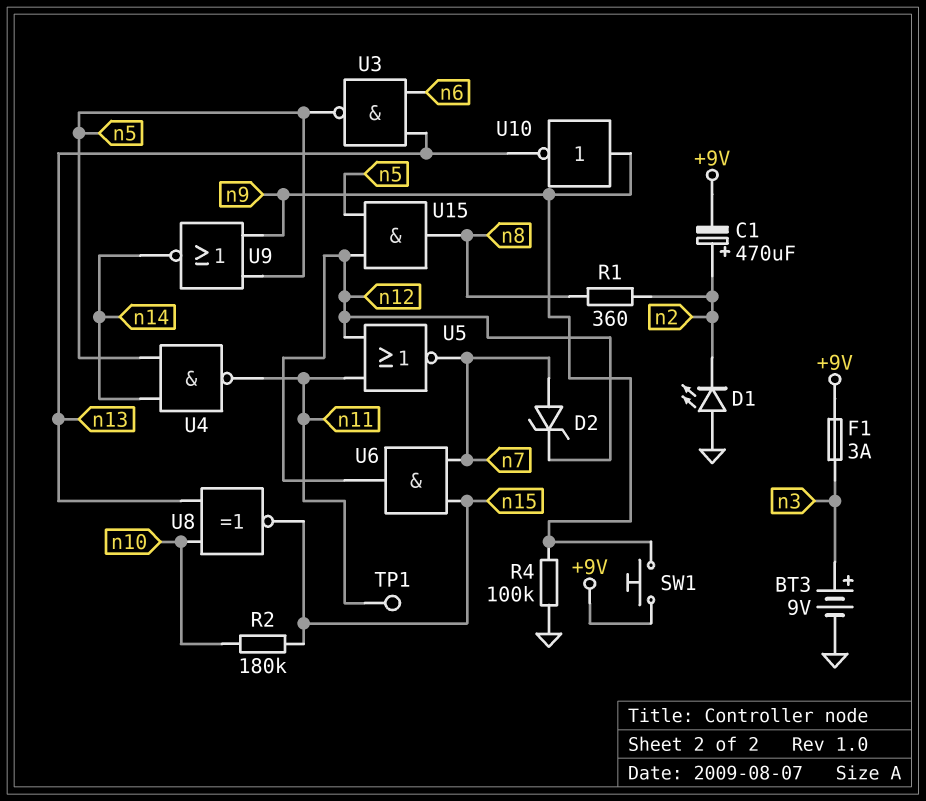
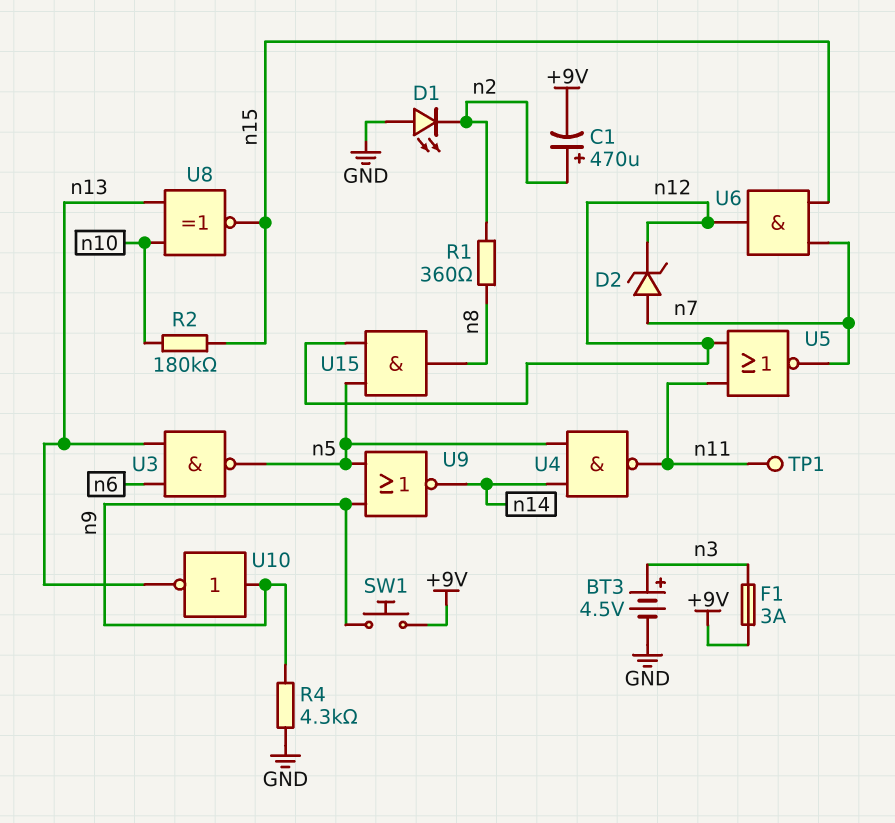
BT3: 9V (plus n3, minus GND) -> 4.5V (plus n3, minus GND)
R4: 100k (GND, n9) -> 4.3k (GND, n9)

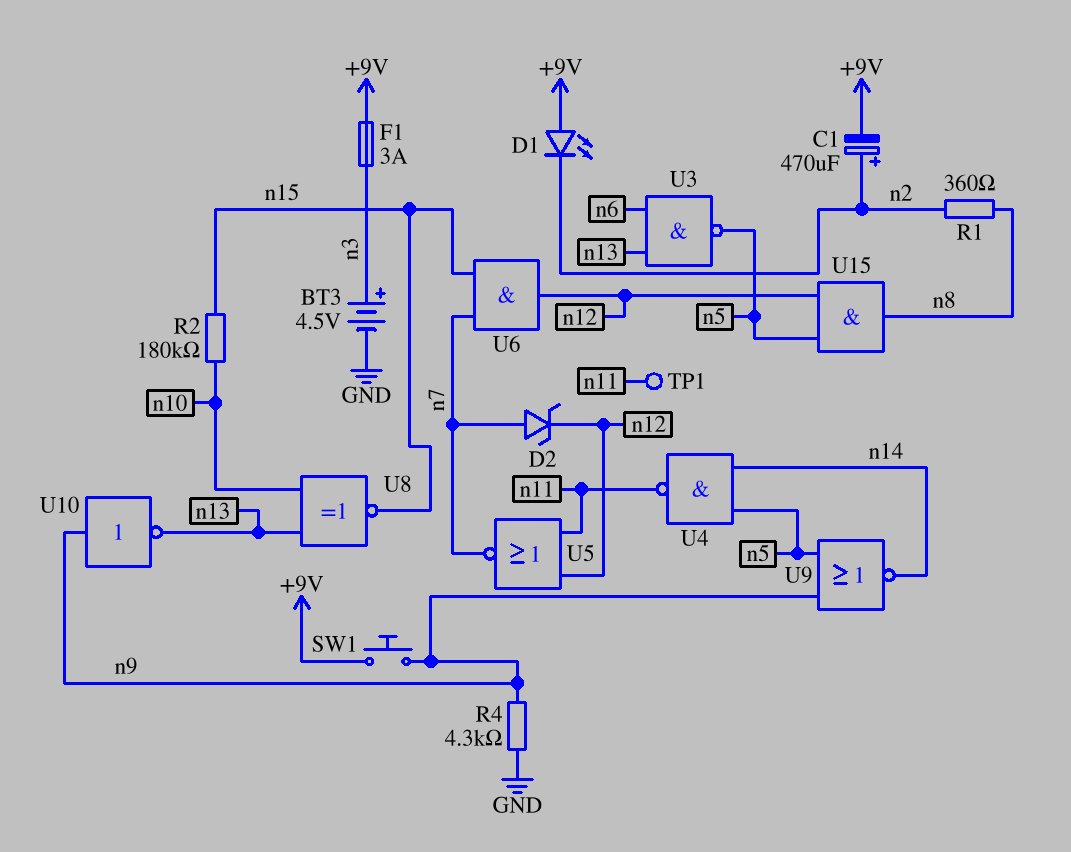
D1: LED (A GND, K n2) -> LED (A +9V, K n2)

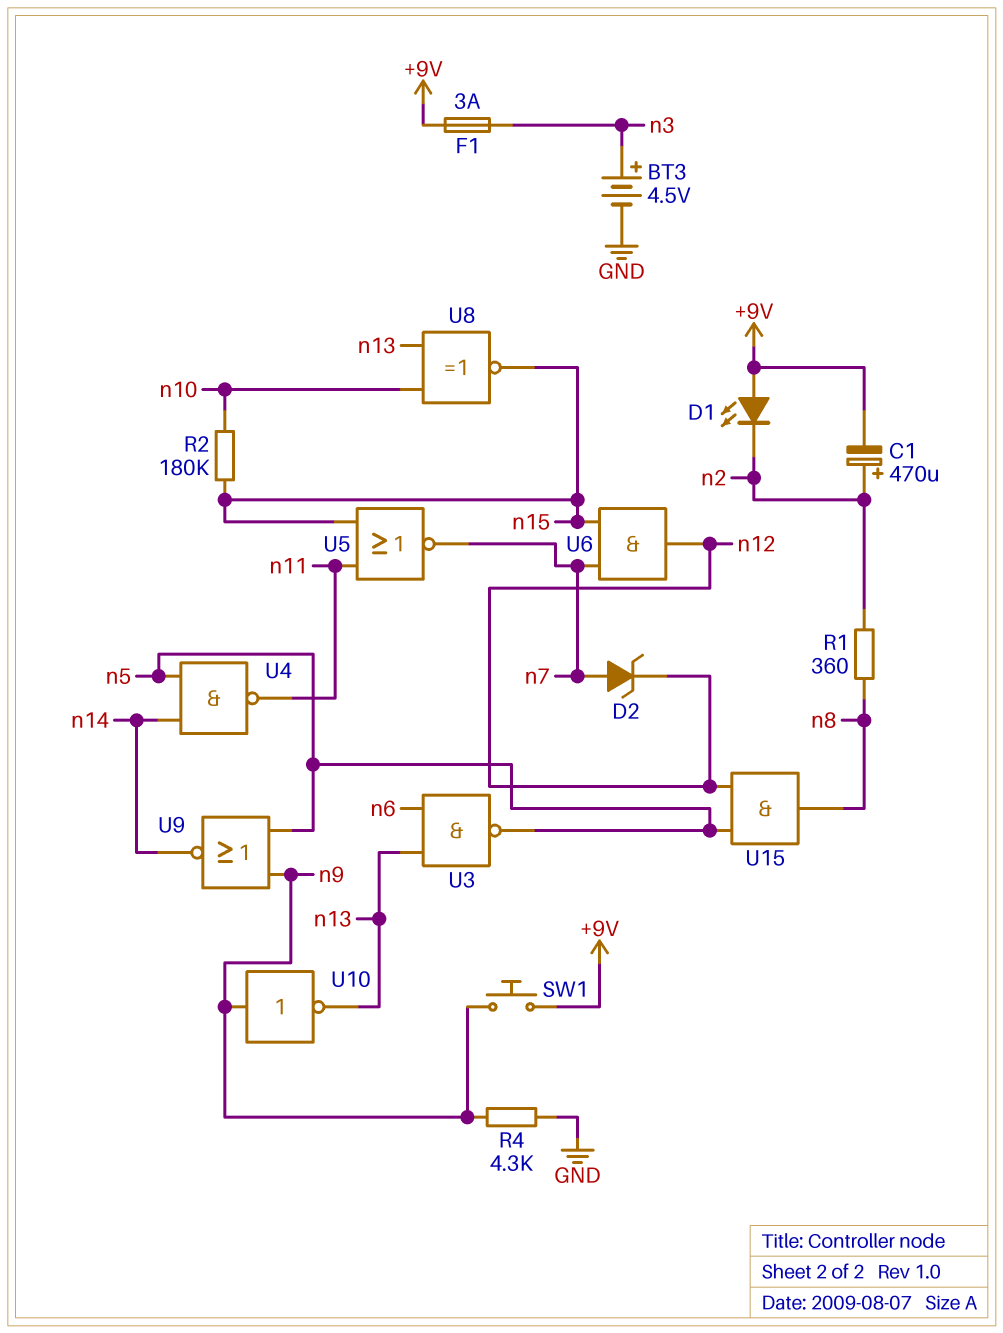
TP1: test point (n11) -> none
U5: NOR (in n11, in n12, out n7) -> NOR (in n11, in n15, out n7)

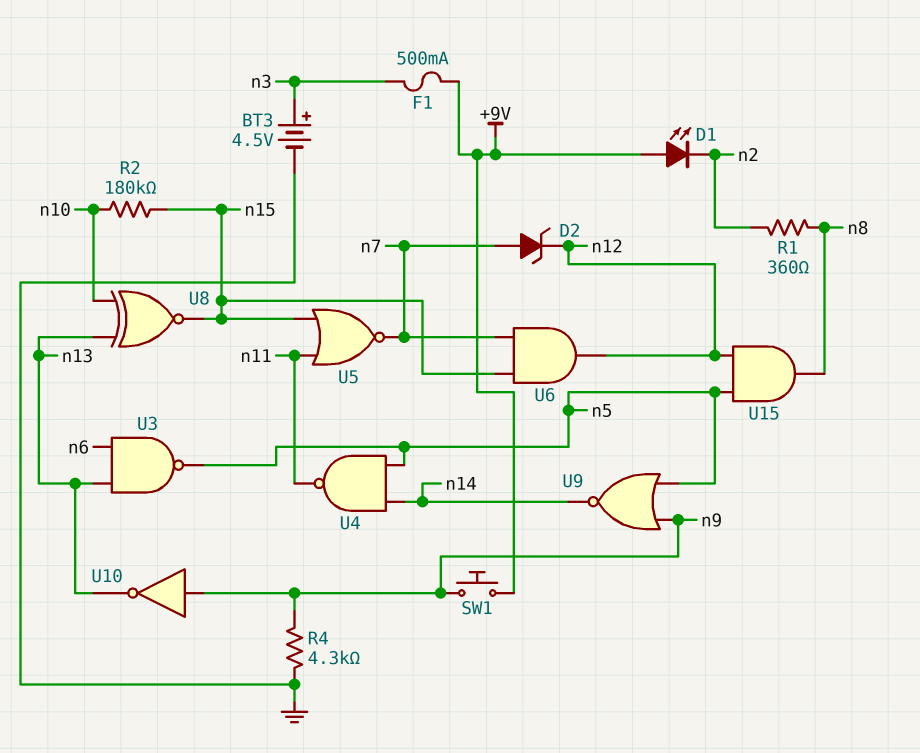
C1: 470uF (plus n2, minus +9V) -> none
F1: 3A (+9V, n3) -> 500mA (+9V, n3)

